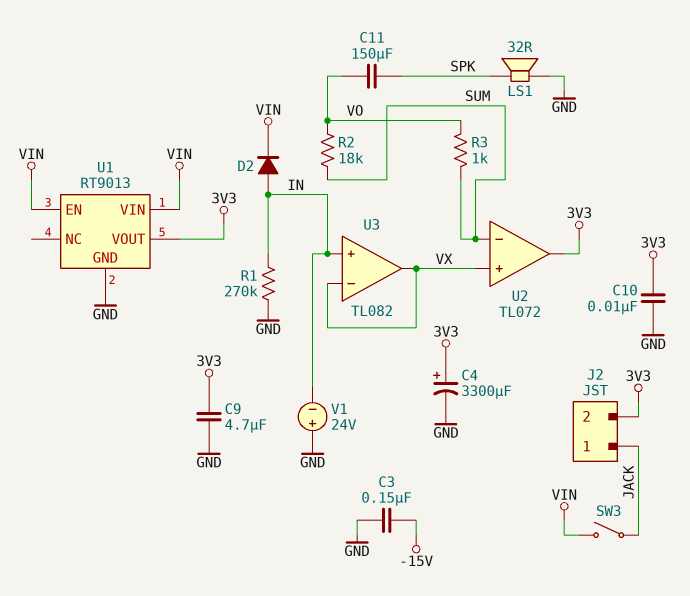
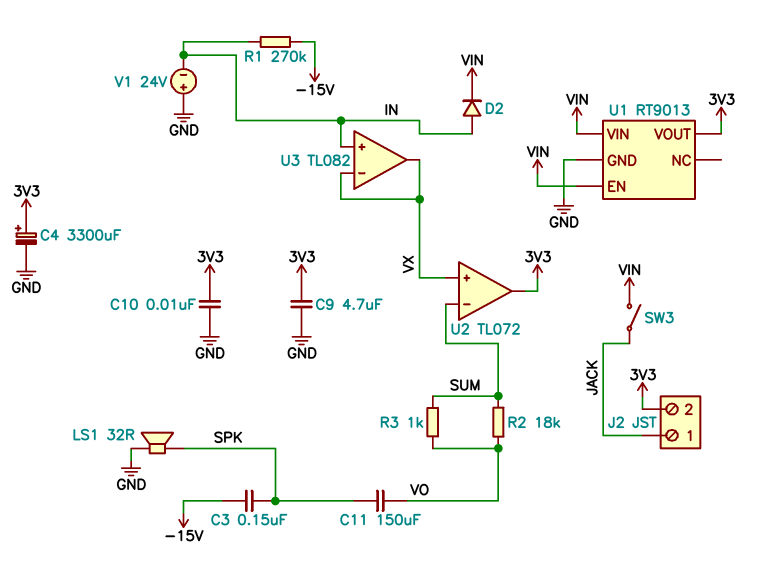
C3: 150nF (-15V, GND) -> 150nF (-15V, SPK)
R1: 270k (GND, IN) -> 270k (-15V, IN)

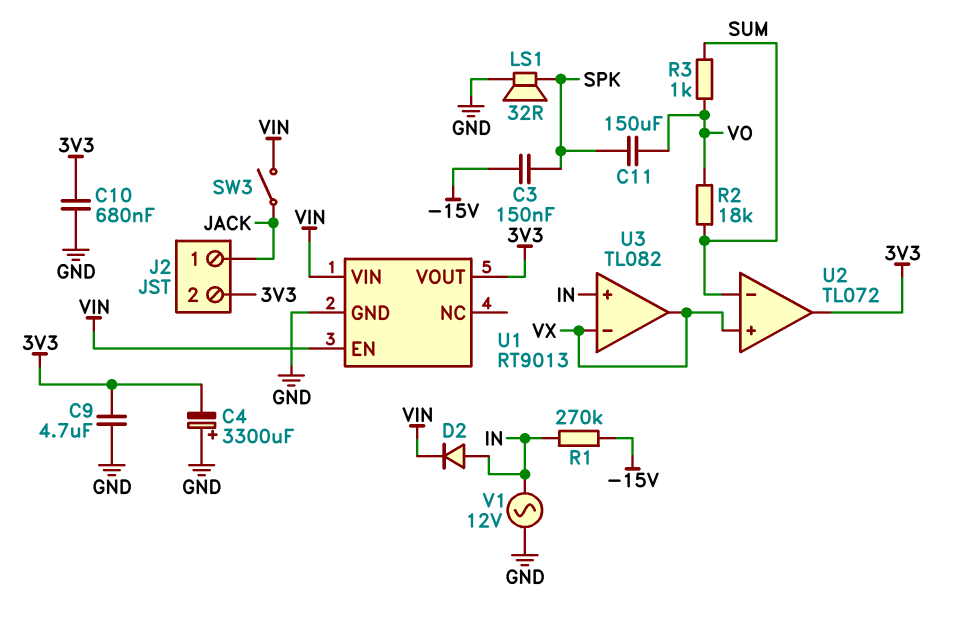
C4: 3300uF (plus 3V3, minus GND) -> 3300uF (plus GND, minus 3V3)
C10: 10nF (3V3, GND) -> 680nF (3V3, GND)
V1: 24V (plus GND, minus IN) -> AC 12V (GND, IN)

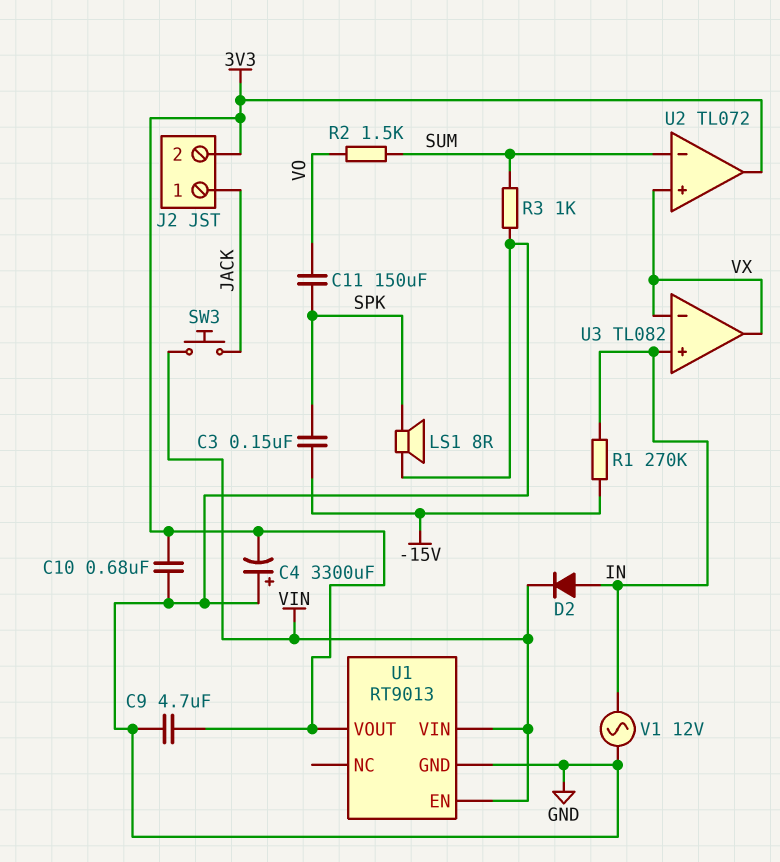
LS1: speaker 32R (GND, SPK) -> speaker 8R (GND, SPK)
R2: 18k (SUM, VO) -> 1.5k (SUM, VO)
R3: 1k (SUM, VO) -> 1k (GND, SUM)
SW3: switch (JACK, VIN) -> button (JACK, VIN)

